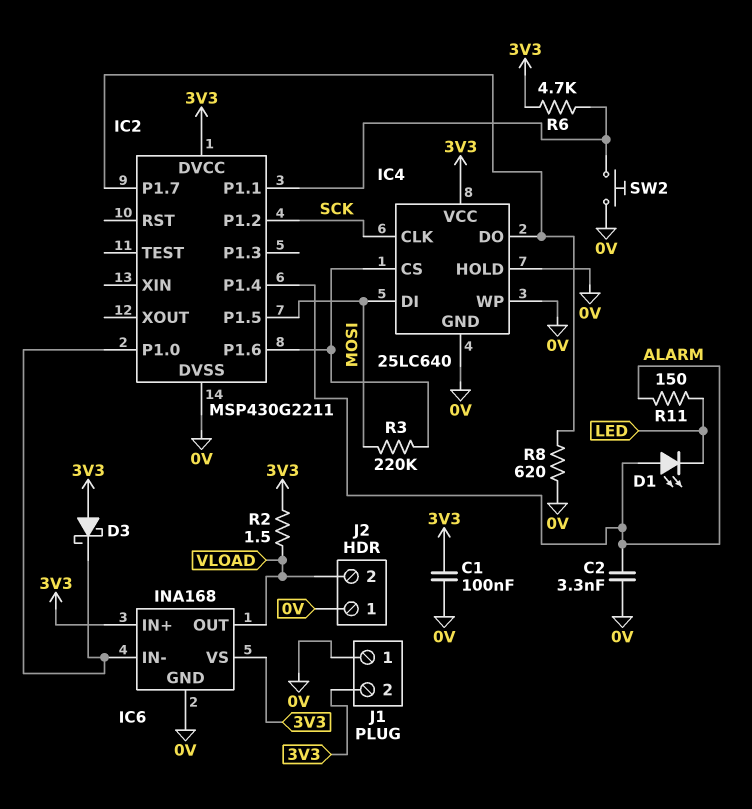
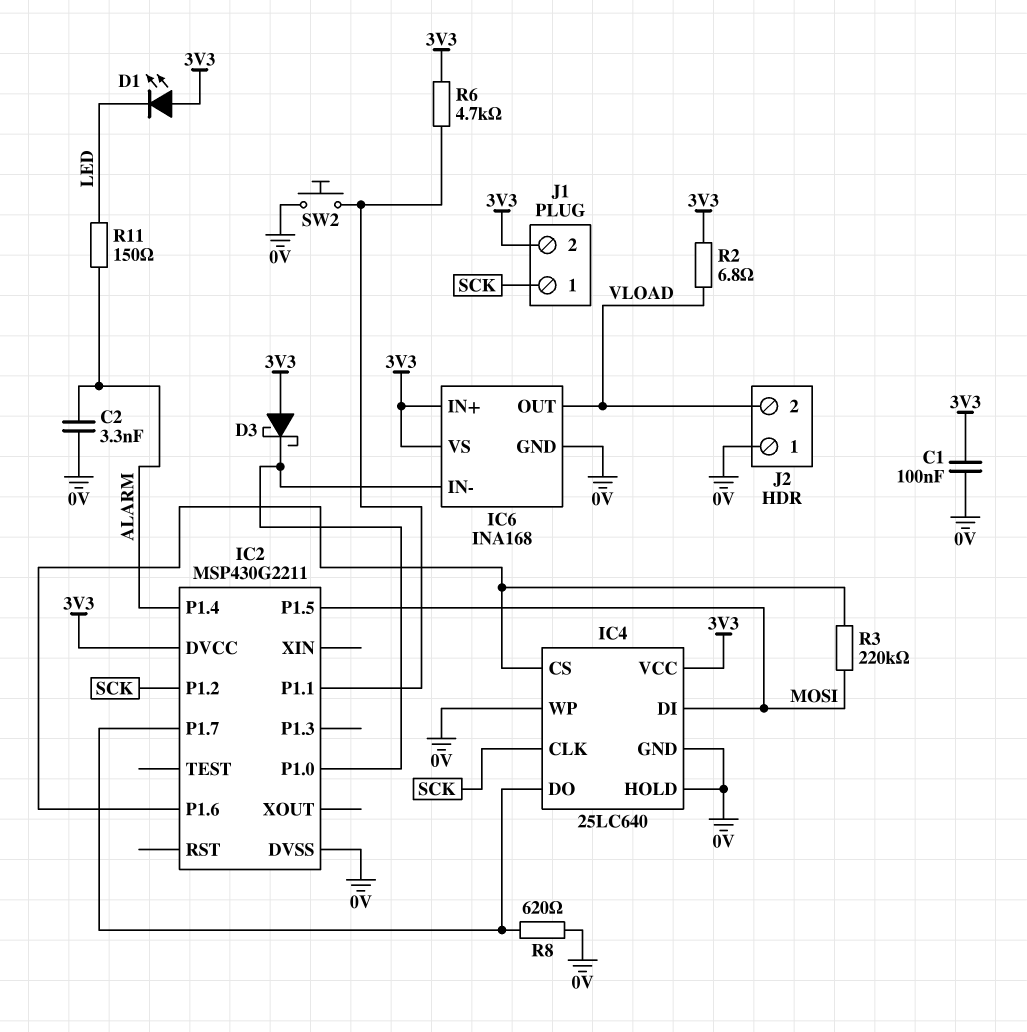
D1: LED (A ALARM, K LED) -> LED (A 3V3, K LED)
J1 pin 1: 0V -> SCK
R2: 1.5 (3V3, VLOAD) -> 6.8 (3V3, VLOAD)

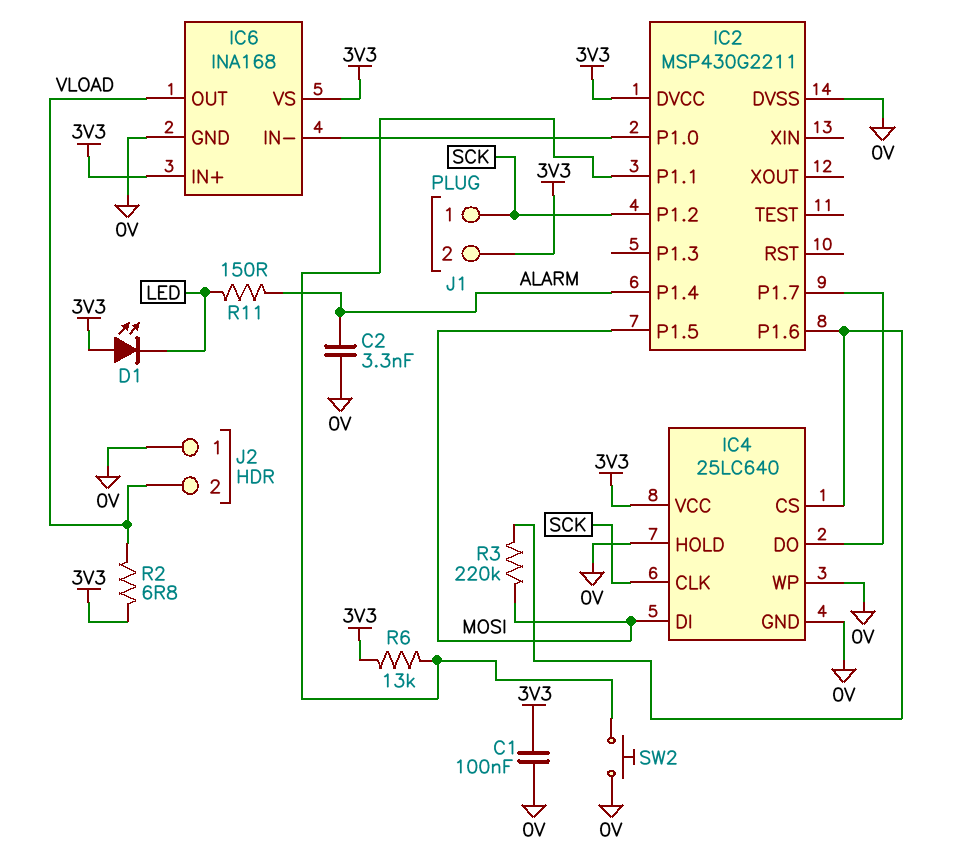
D3: schottky (A 3V3, K IC2/P1.0) -> none
R6: 4.7k (3V3, IC2/P1.1) -> 13k (3V3, IC2/P1.1)
R8: 620 (0V, IC2/P1.7) -> none

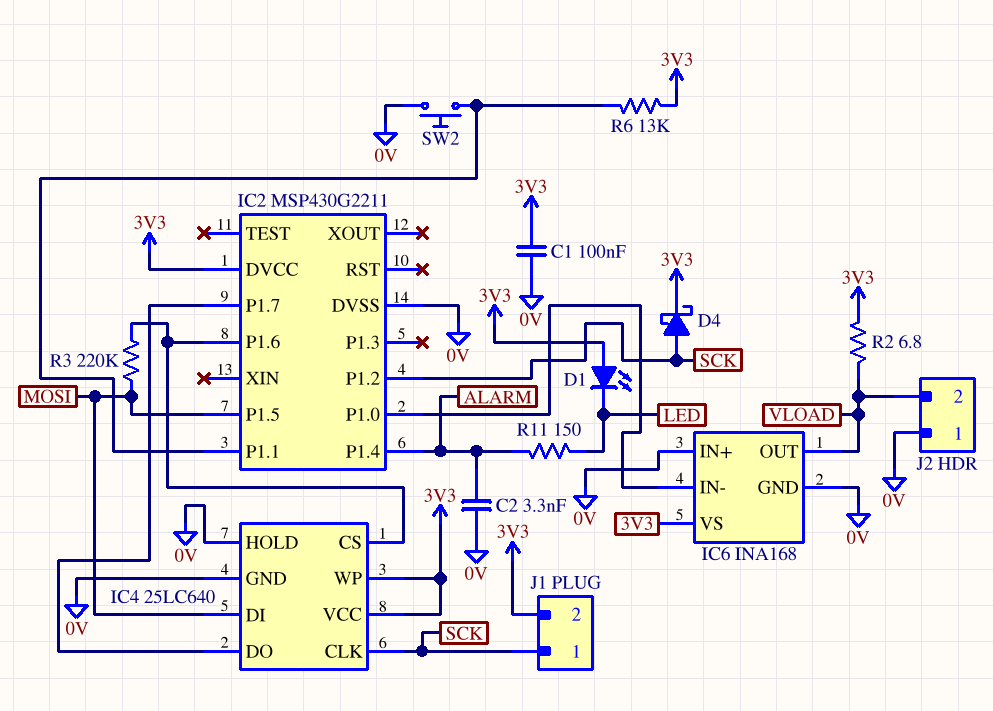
D4: none -> schottky (A SCK, K 3V3)
IC4 pin WP: 0V -> 3V3
IC6 pin IN+: 3V3 -> 0V

